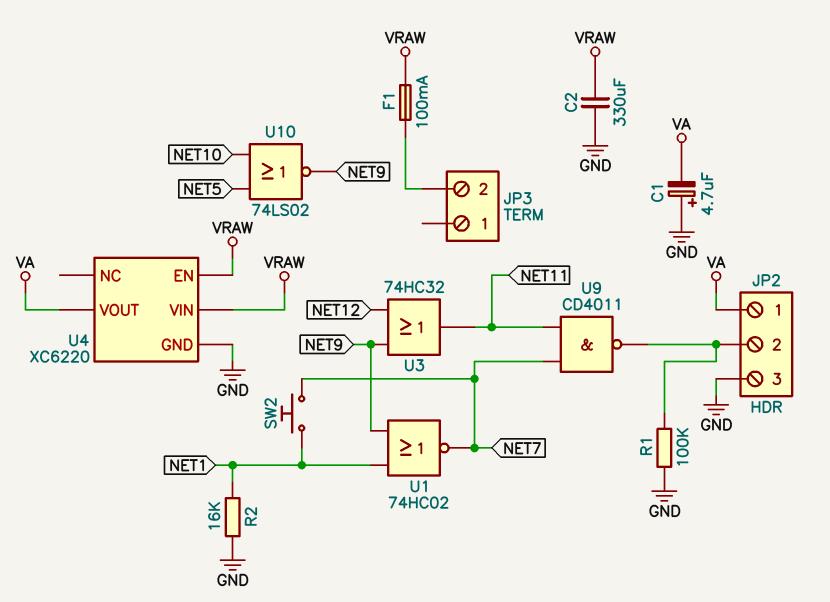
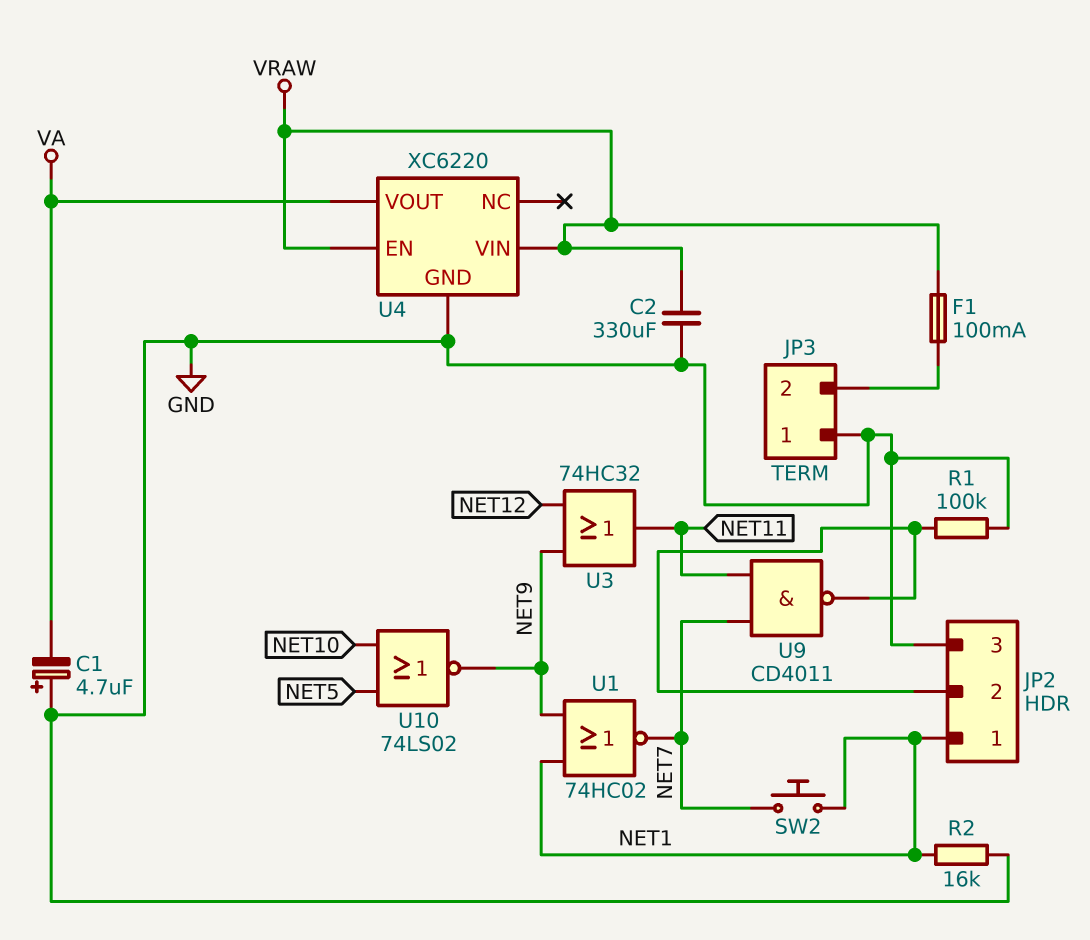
JP2 pin 1: VA -> NET1
JP3 pin 1: none -> GND

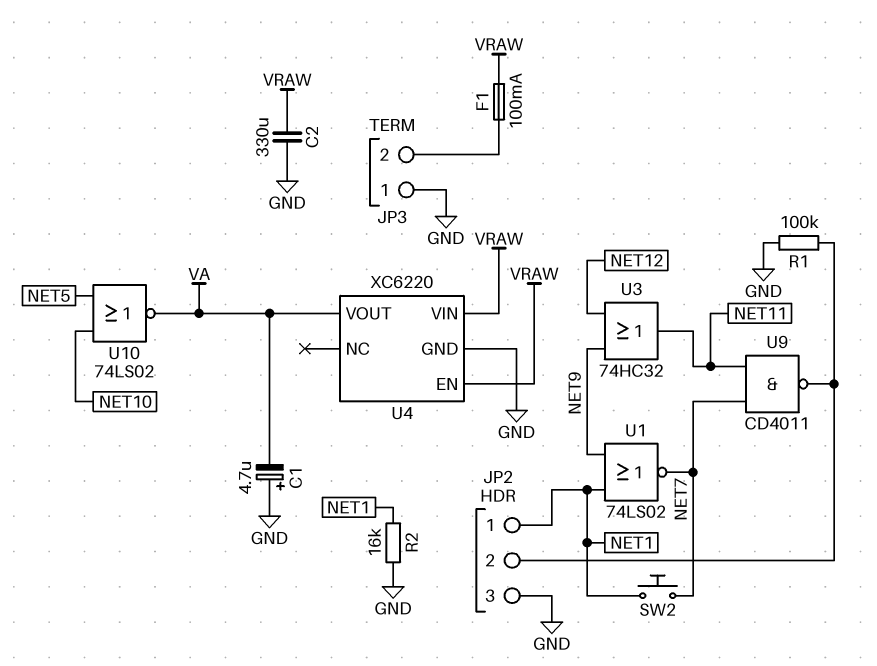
U1: NOR 74HC02 (in NET1, in NET9, out NET7) -> NOR 74LS02 (in NET1, in NET9, out NET7)
U10: NOR 74LS02 (in NET5, in NET10, out NET9) -> NOR 74LS02 (in NET5, in NET10, out VA)

